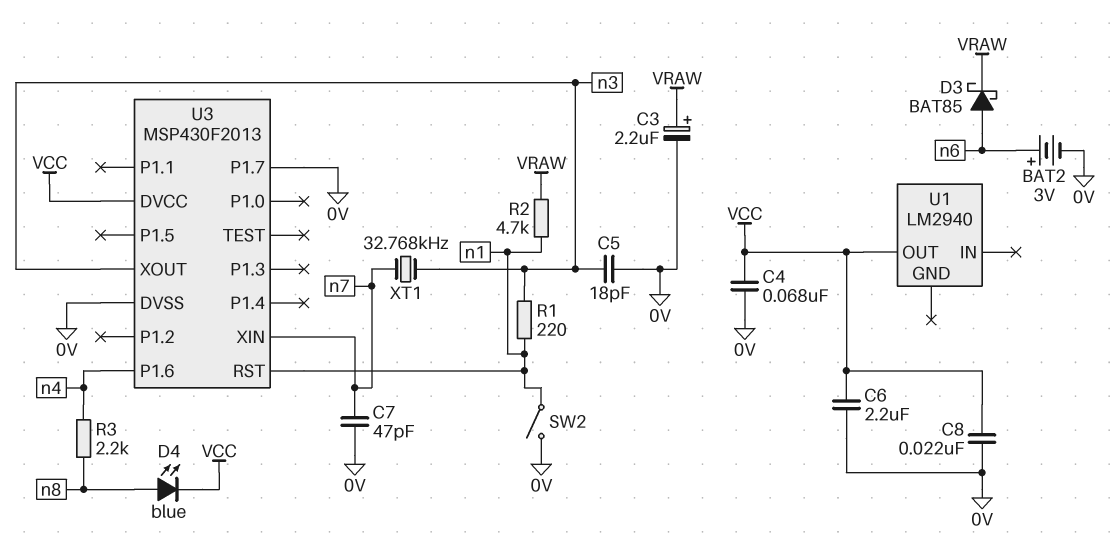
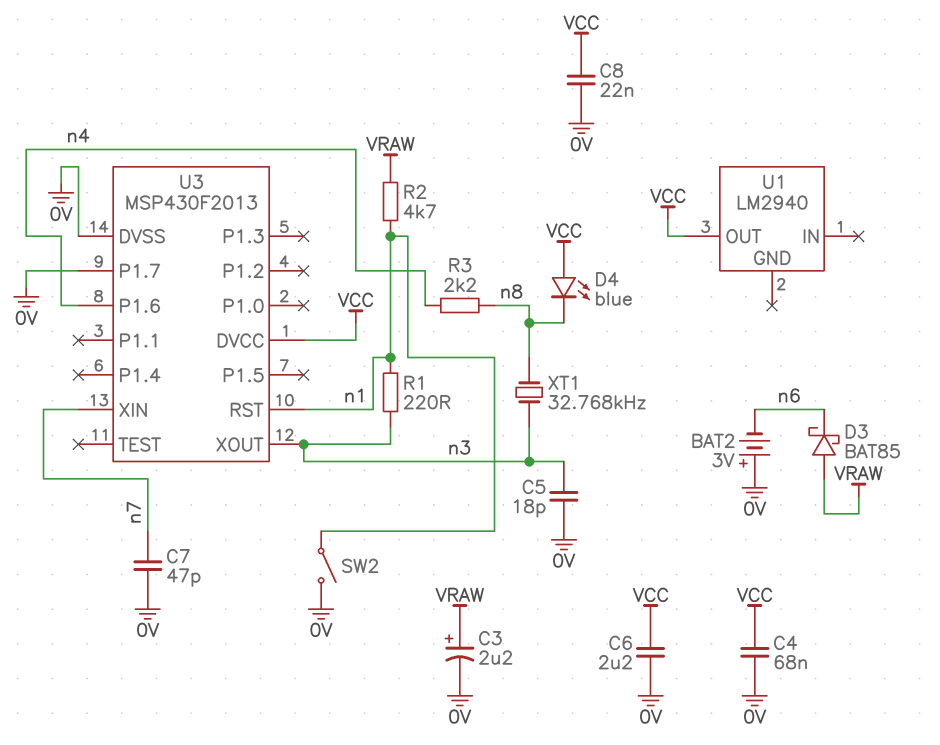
BAT2: 3V (plus n6, minus 0V) -> 3V (plus 0V, minus n6)
D3: schottky BAT85 (A n6, K VRAW) -> schottky BAT85 (A VRAW, K n6)
D4: LED blue (A n8, K VCC) -> LED blue (A VCC, K n8)
XT1: 32.768kHz (n3, n7) -> 32.768kHz (n3, n8)

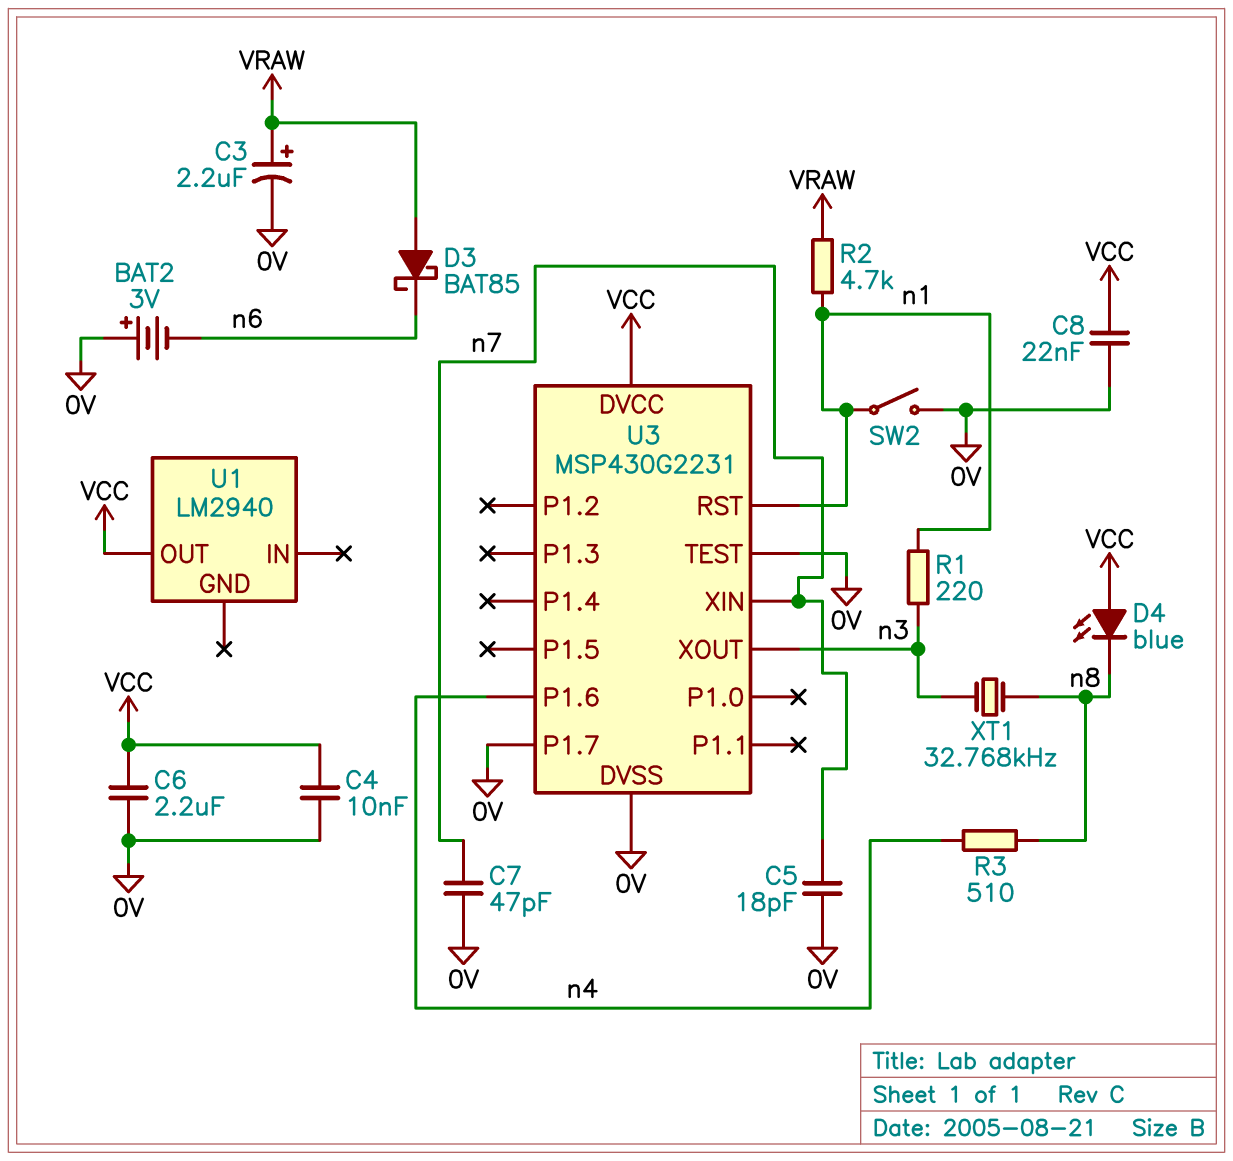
C4: 68nF (0V, VCC) -> 10nF (0V, VCC)
C5: 18pF (0V, n3) -> 18pF (0V, n7)
R3: 2.2k (n4, n8) -> 510 (n4, n8)
U3: MSP430F2013 -> MSP430G2231
U3 pin TEST: none -> 0V

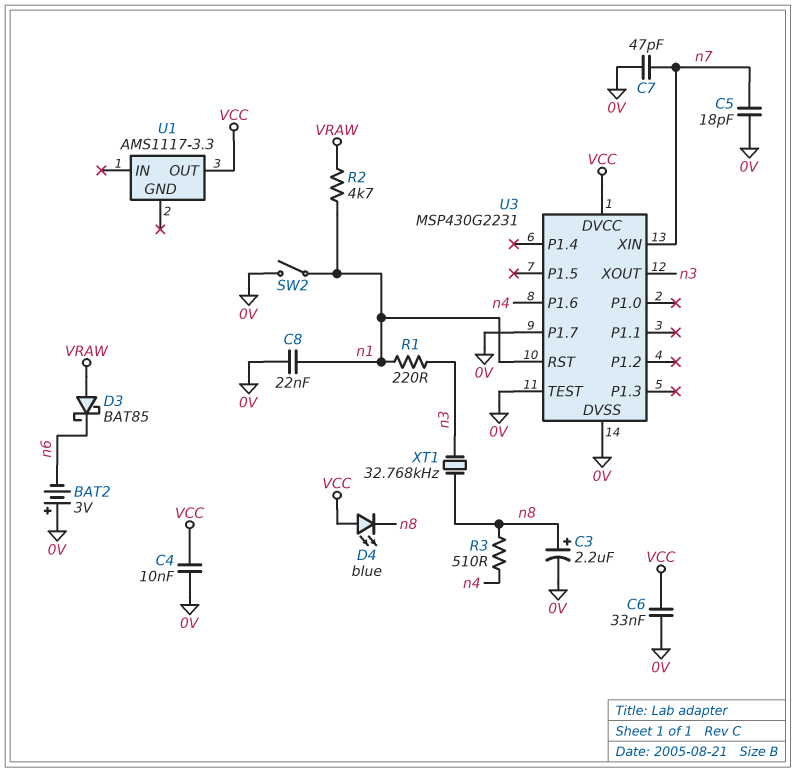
C3: 2.2uF (plus VRAW, minus 0V) -> 2.2uF (plus n8, minus 0V)
C6: 2.2uF (0V, VCC) -> 33nF (0V, VCC)
C8: 22nF (0V, VCC) -> 22nF (0V, n1)
U1: LM2940 -> AMS1117-3.3

